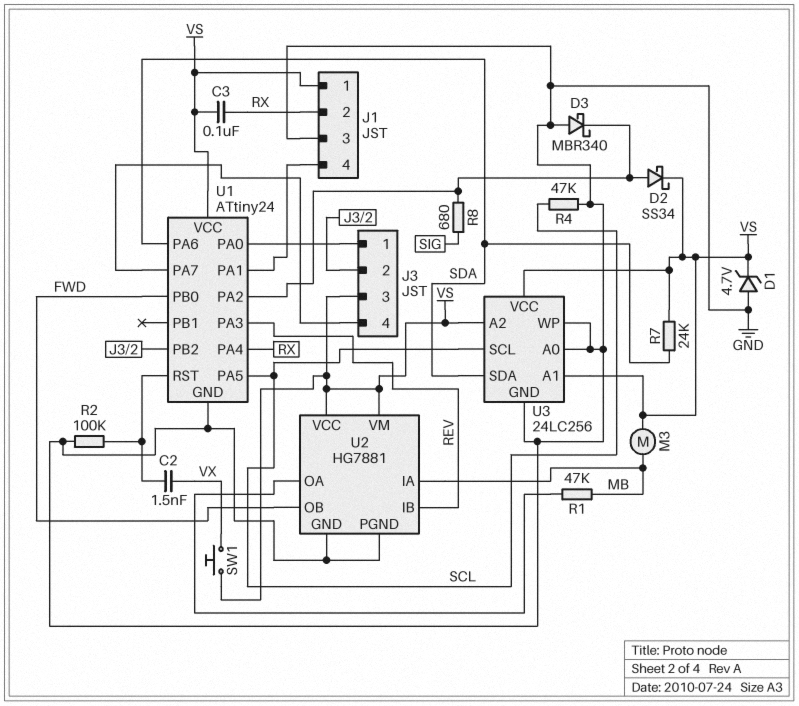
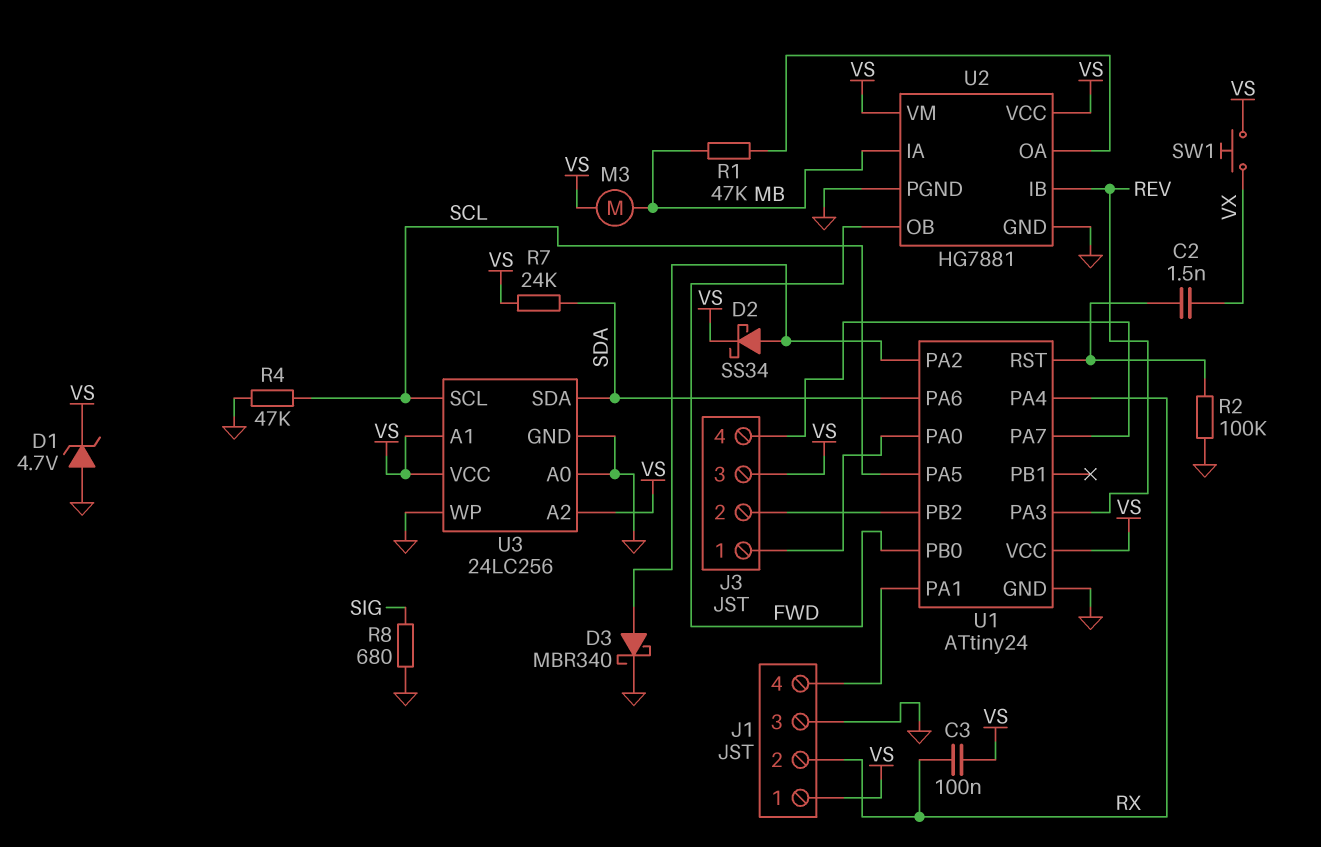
D3: schottky MBR340 (A GND, K U1/PA2) -> schottky MBR340 (A U1/PA2, K GND)
R8: 680 (SIG, U1/PA2) -> 680 (GND, SIG)

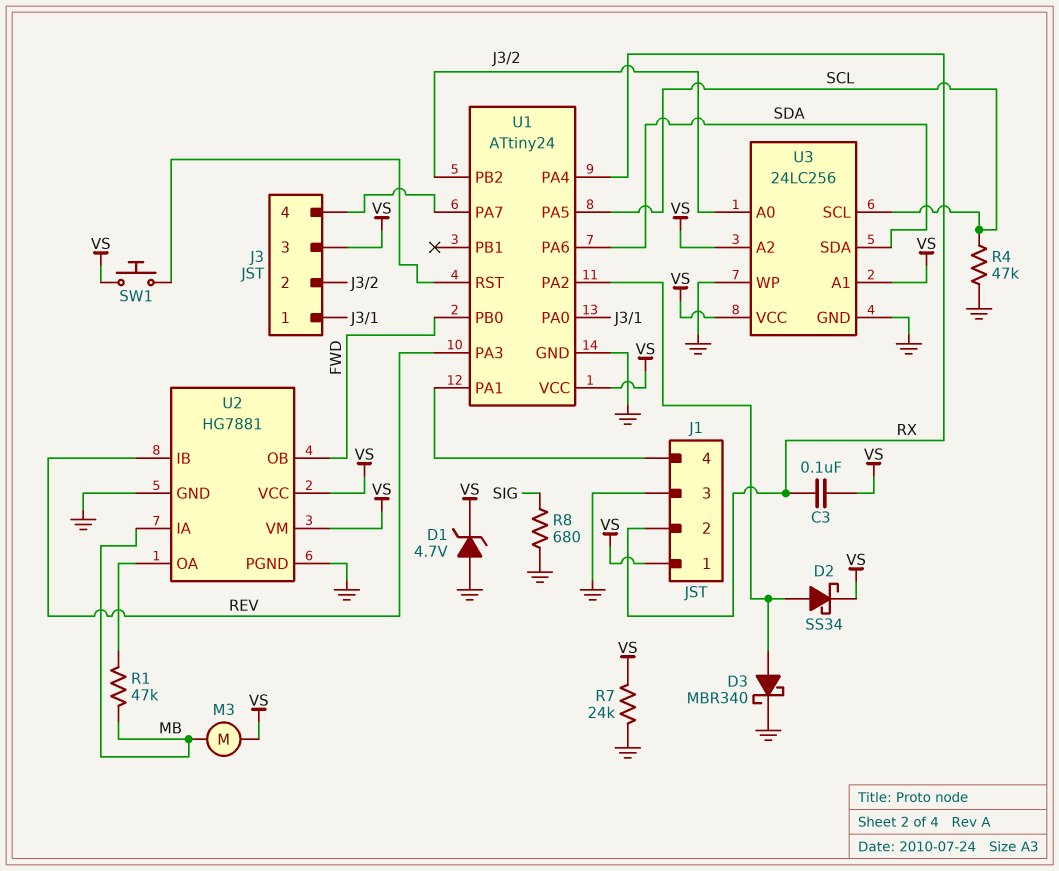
C2: 1.5nF (U1/RST, VX) -> none
R2: 100k (GND, U1/RST) -> none
R7: 24k (SDA, VS) -> 24k (GND, VS)
SW1: button (VS, VX) -> button (U1/RST, VS)
U3 pin A0: GND -> J3/2

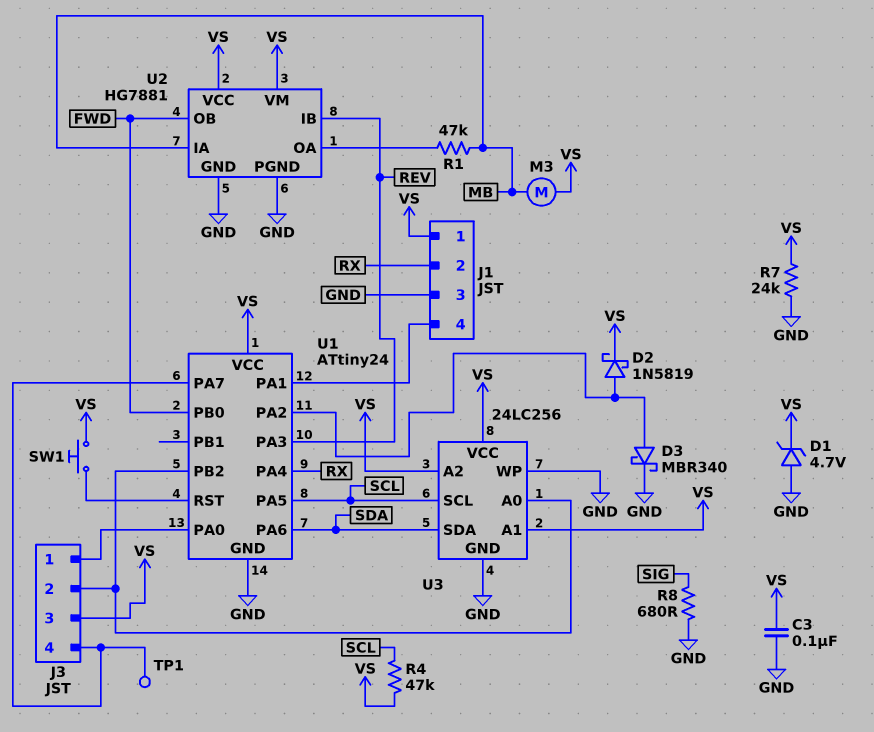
C3: 100nF (RX, VS) -> 100nF (GND, VS)
D2: schottky SS34 (A U1/PA2, K VS) -> schottky 1N5819 (A U1/PA2, K VS)
R4: 47k (GND, SCL) -> 47k (SCL, VS)
TP1: none -> test point (J3/4)

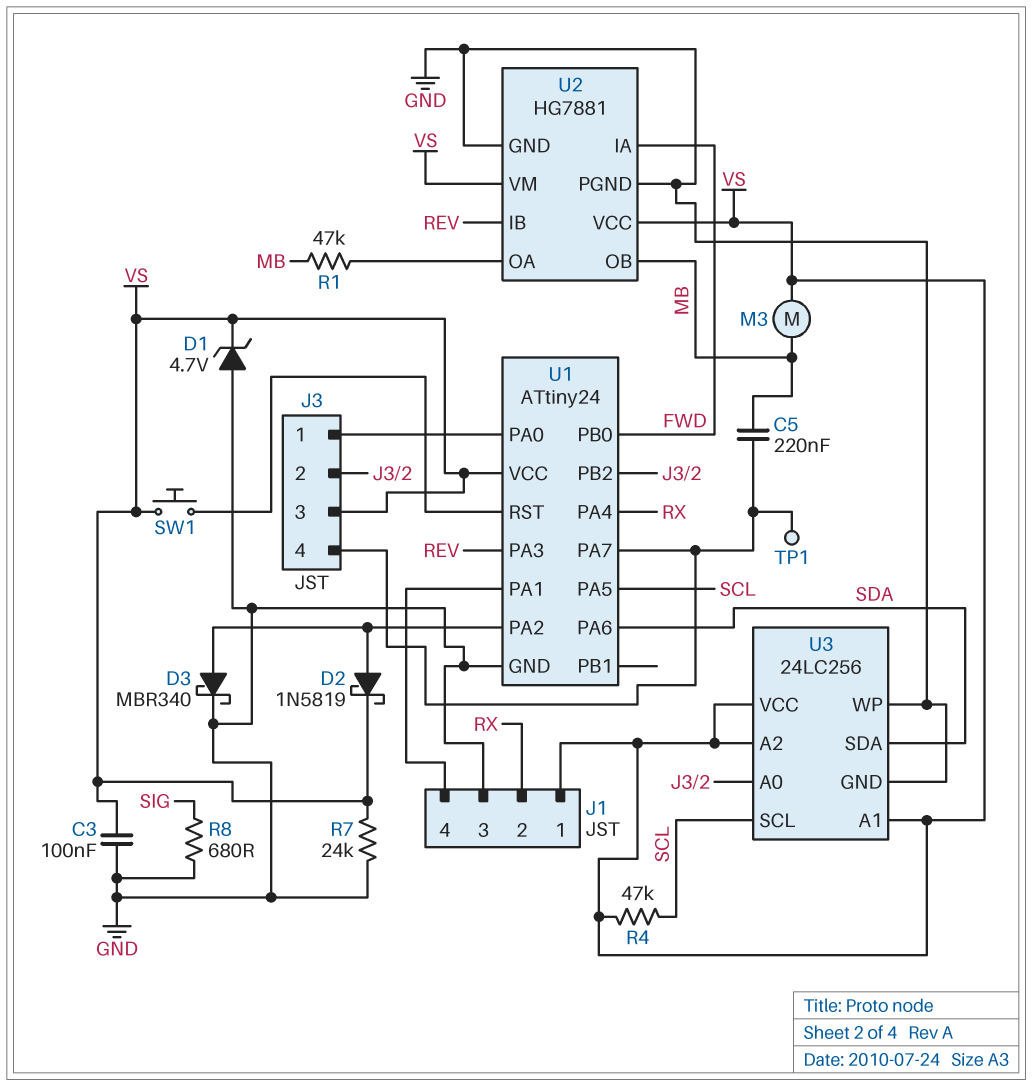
C5: none -> 220nF (J3/4, MB)
U2 pin IA: MB -> FWD
U2 pin OB: FWD -> MB

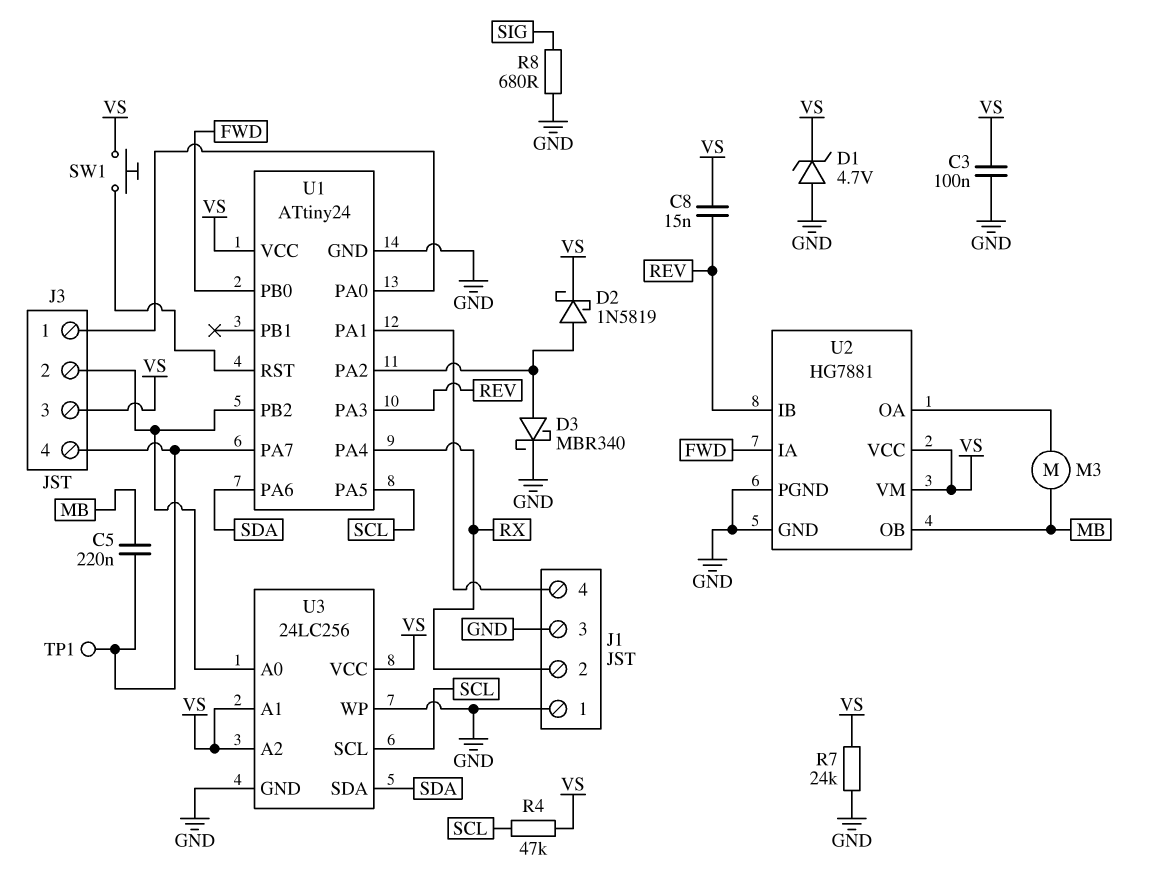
C8: none -> 15nF (REV, VS)
J1 pin 1: VS -> GND
M3: motor (MB, VS) -> motor (MB, U2/OA)
R1: 47k (MB, U2/OA) -> none

